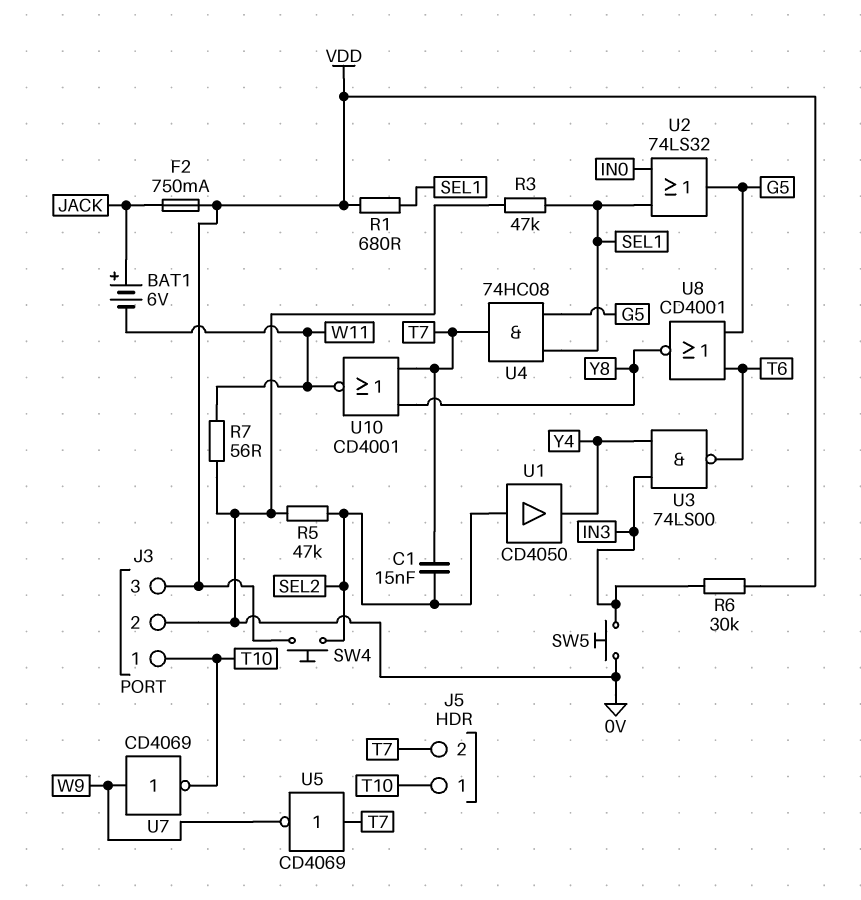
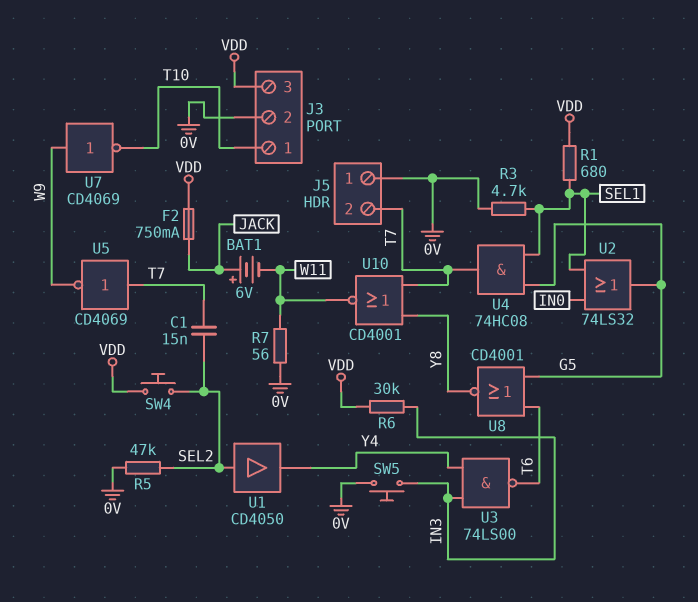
J5 pin 1: T10 -> 0V
R3: 47k (0V, SEL1) -> 4.7k (0V, SEL1)

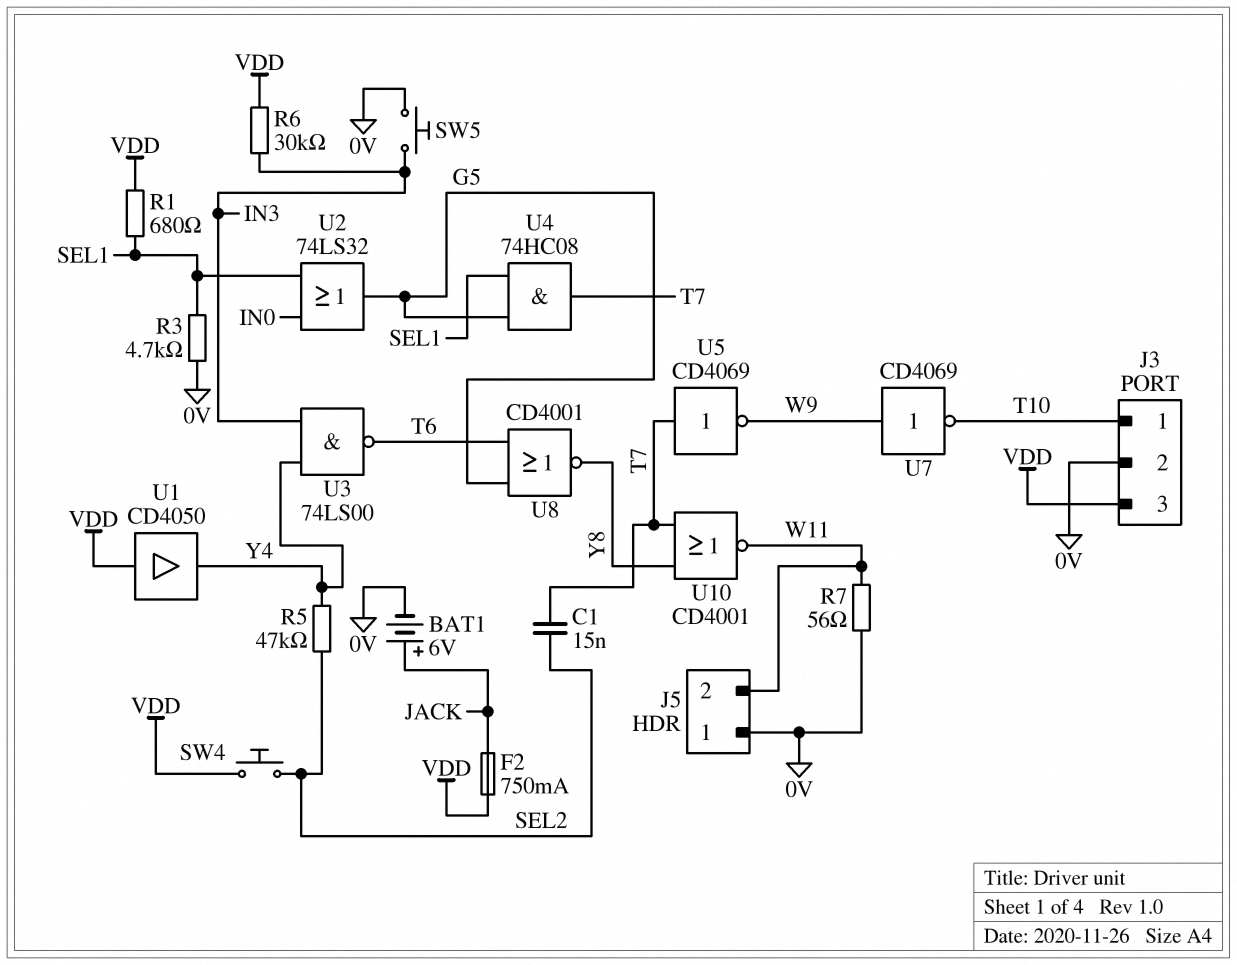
BAT1: 6V (plus JACK, minus W11) -> 6V (plus JACK, minus 0V)
J5 pin 2: T7 -> W11
R5: 47k (0V, SEL2) -> 47k (SEL2, Y4)
U1: buffer CD4050 (in SEL2, out Y4) -> buffer CD4050 (in VDD, out Y4)

